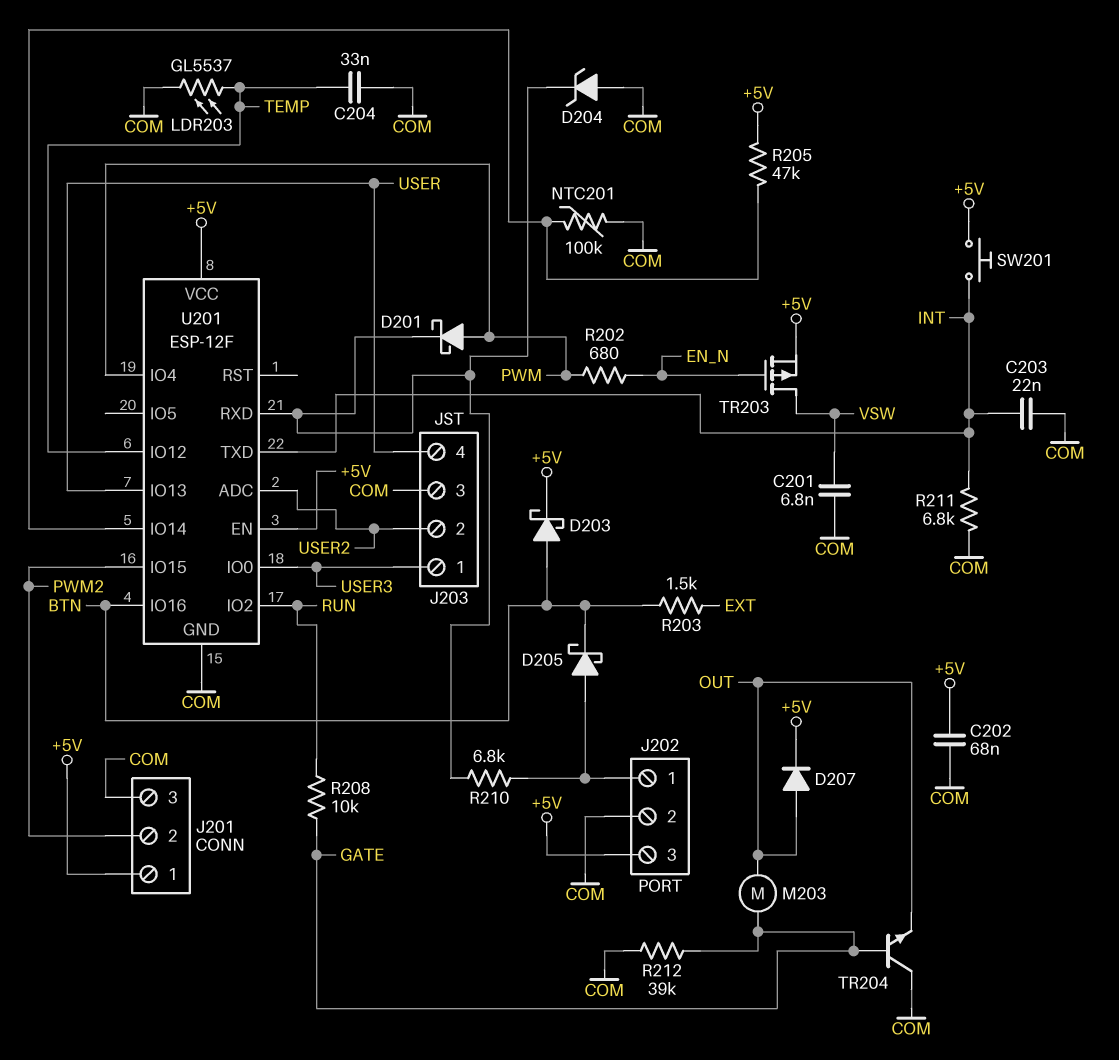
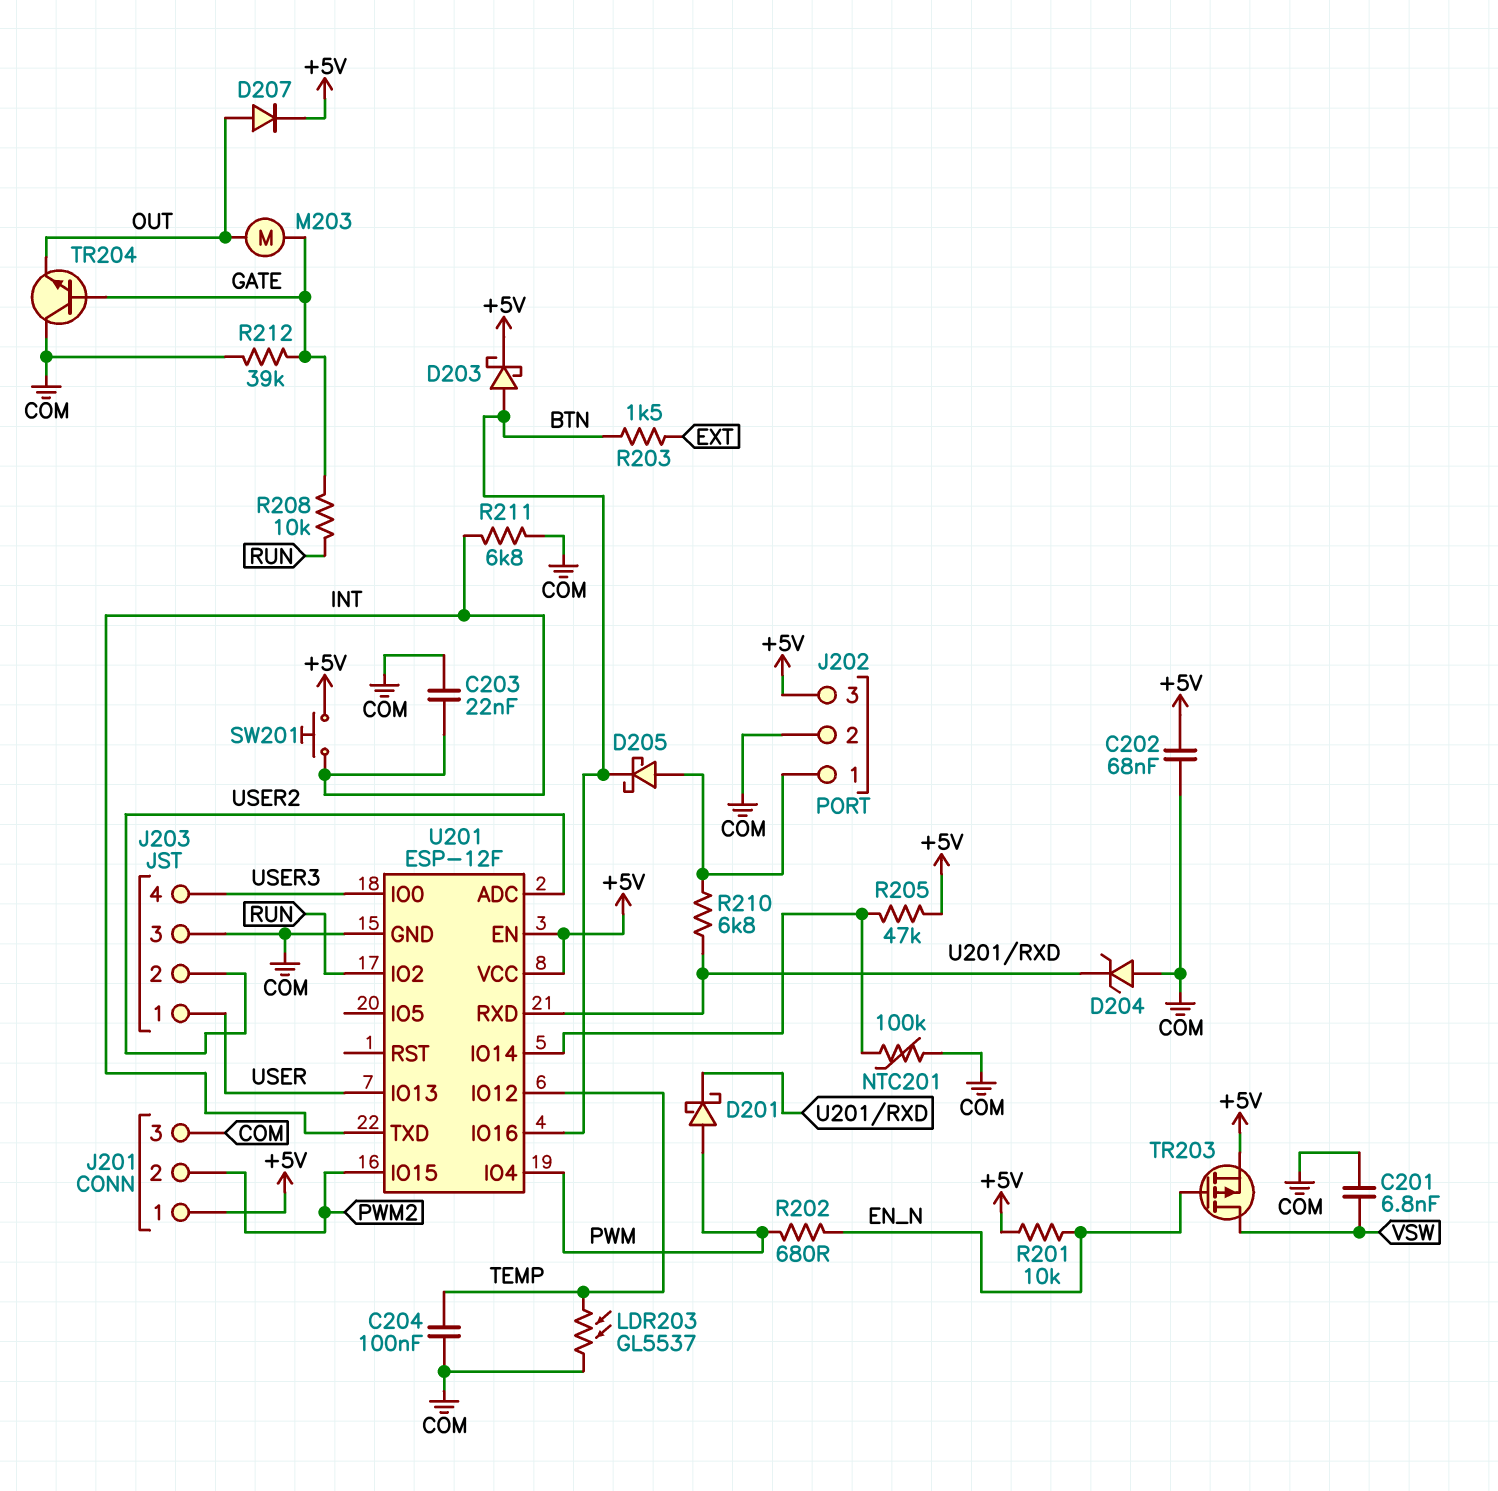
C204: 33nF (COM, TEMP) -> 100nF (COM, TEMP)
J203 pin 1: USER3 -> USER
J203 pin 4: USER -> USER3
R201: none -> 10k (+5V, EN_N)

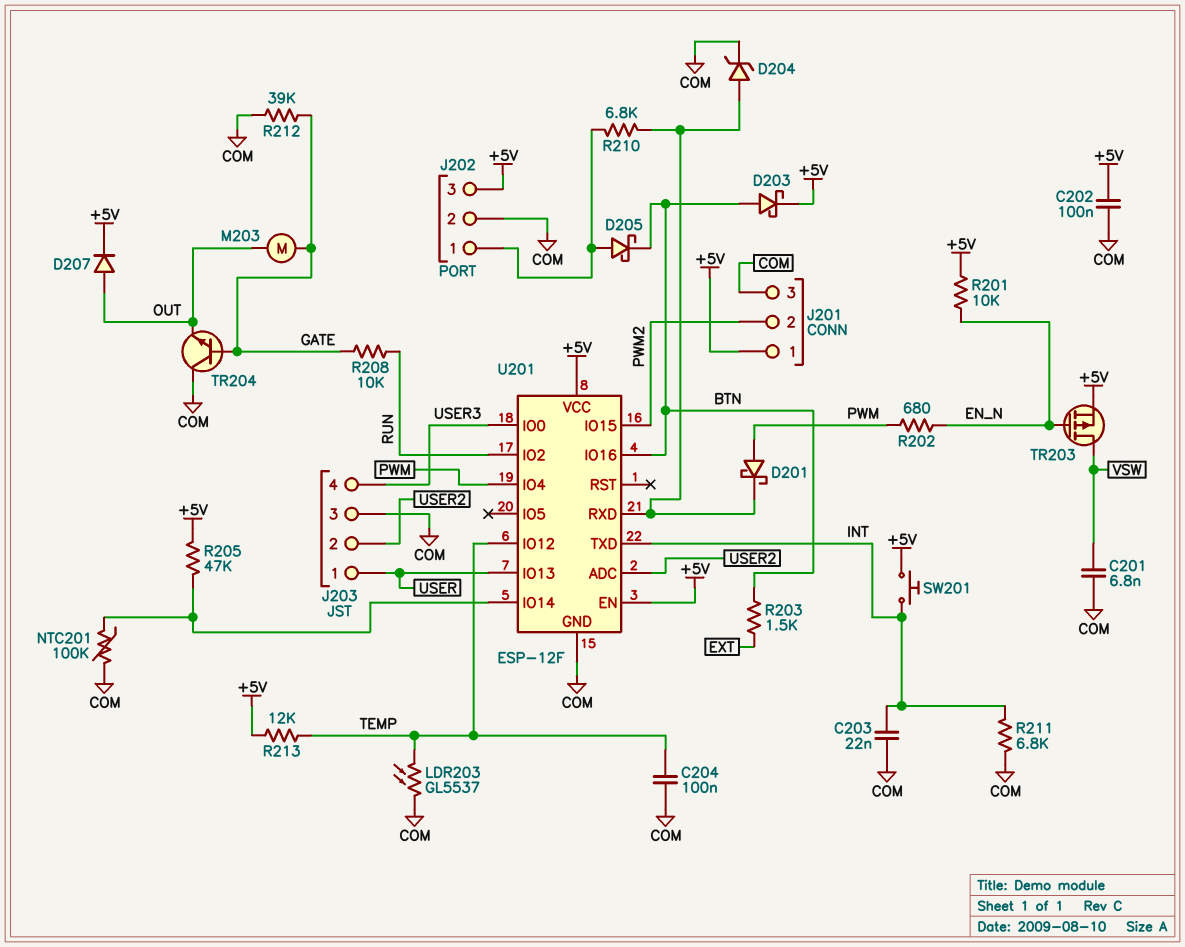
C202: 68nF (+5V, COM) -> 100nF (+5V, COM)
D204: zener (A COM, K U201/RXD) -> zener (A U201/RXD, K COM)
R213: none -> 12k (+5V, TEMP)

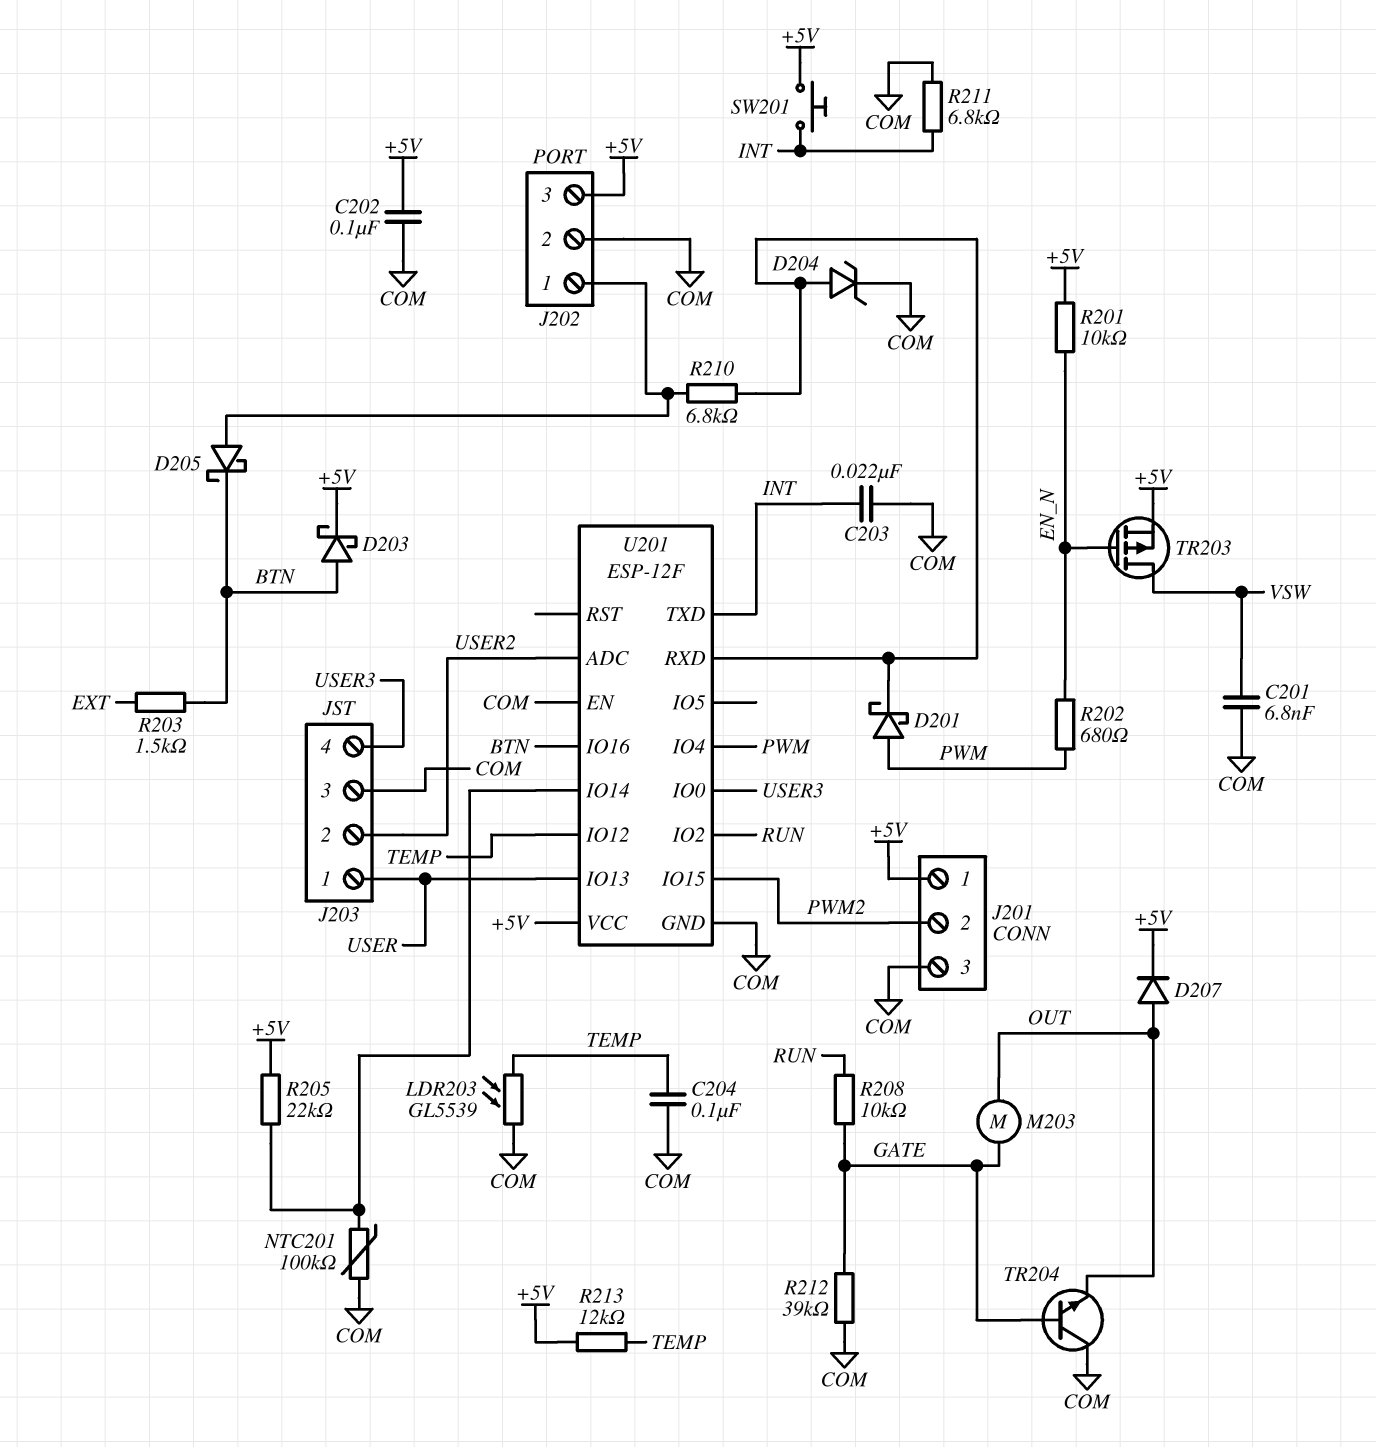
LDR203: GL5537 (COM, TEMP) -> GL5539 (COM, TEMP)
R205: 47k (+5V, U201/IO14) -> 22k (+5V, U201/IO14)
U201 pin EN: +5V -> COM

